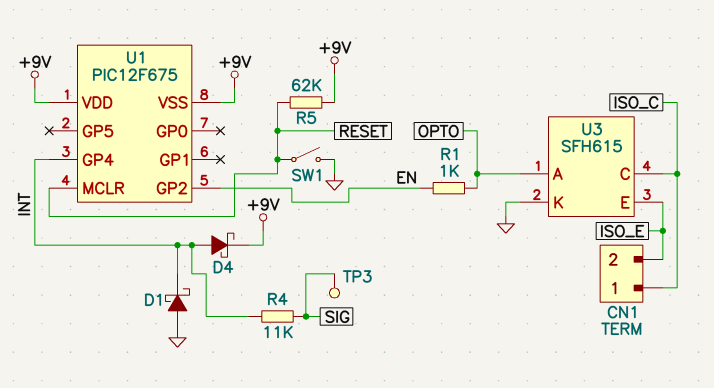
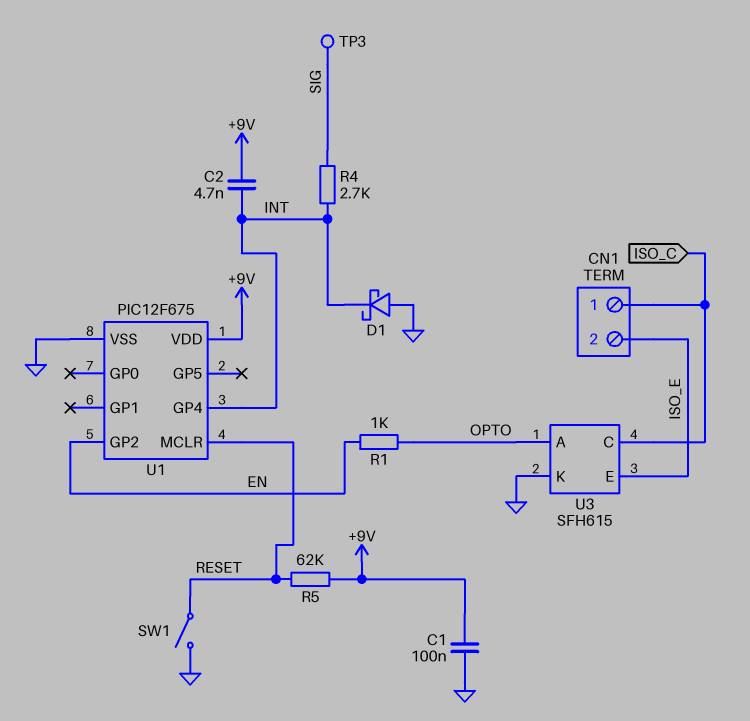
C1: none -> 100nF (+9V, GND)
C2: none -> 4.7nF (+9V, INT)
D4: schottky (A INT, K +9V) -> none
R4: 11k (INT, SIG) -> 2.7k (INT, SIG)
U1 pin VSS: +9V -> GND

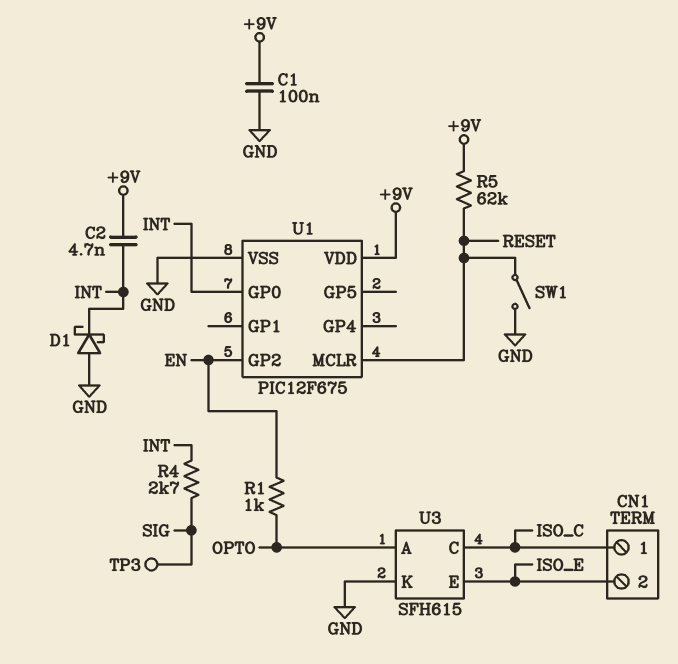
U1 pin GP0: none -> INT
U1 pin GP4: INT -> none

